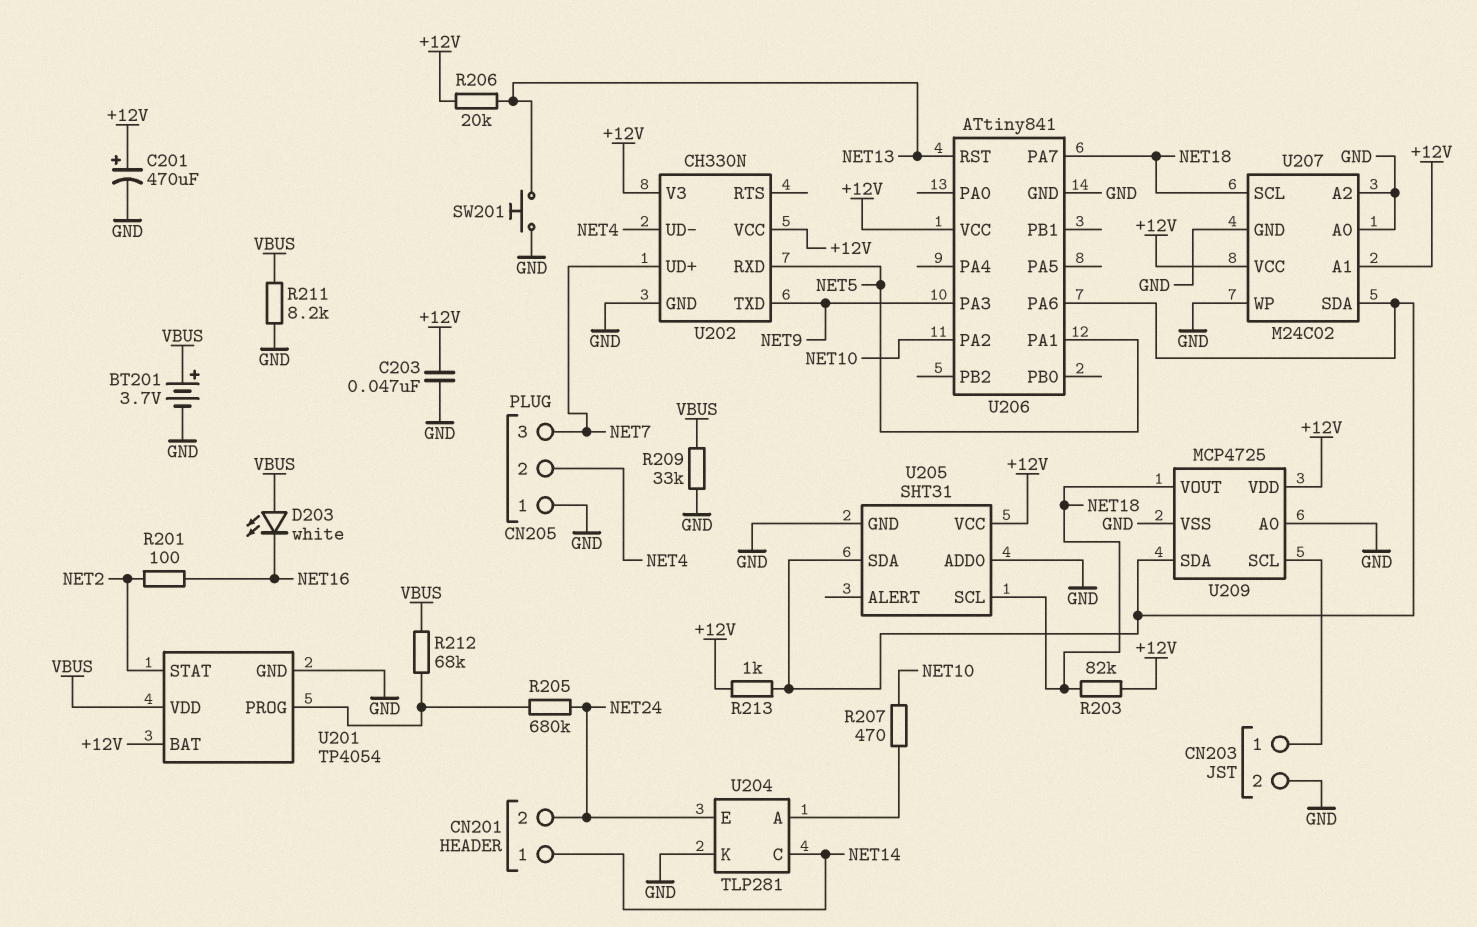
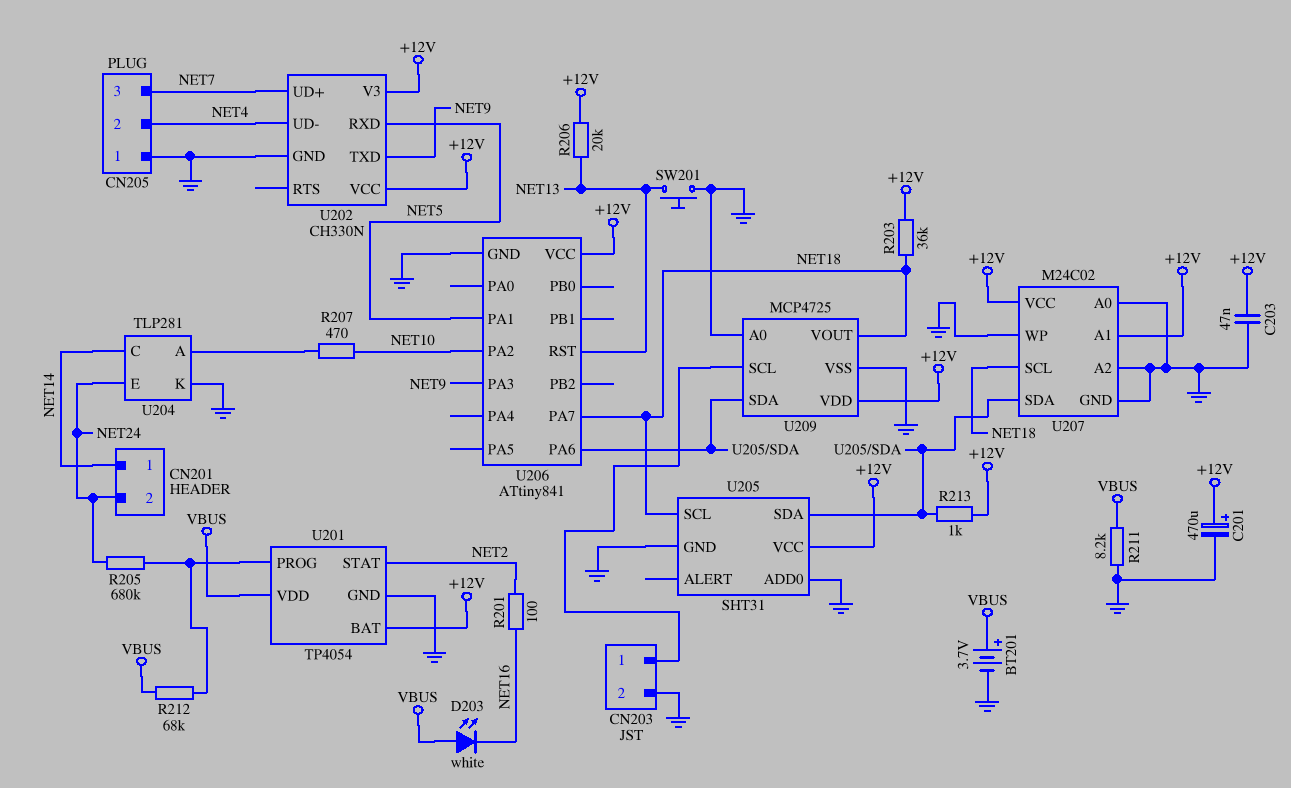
R203: 82k (+12V, NET18) -> 36k (+12V, NET18)
R209: 33k (GND, VBUS) -> none

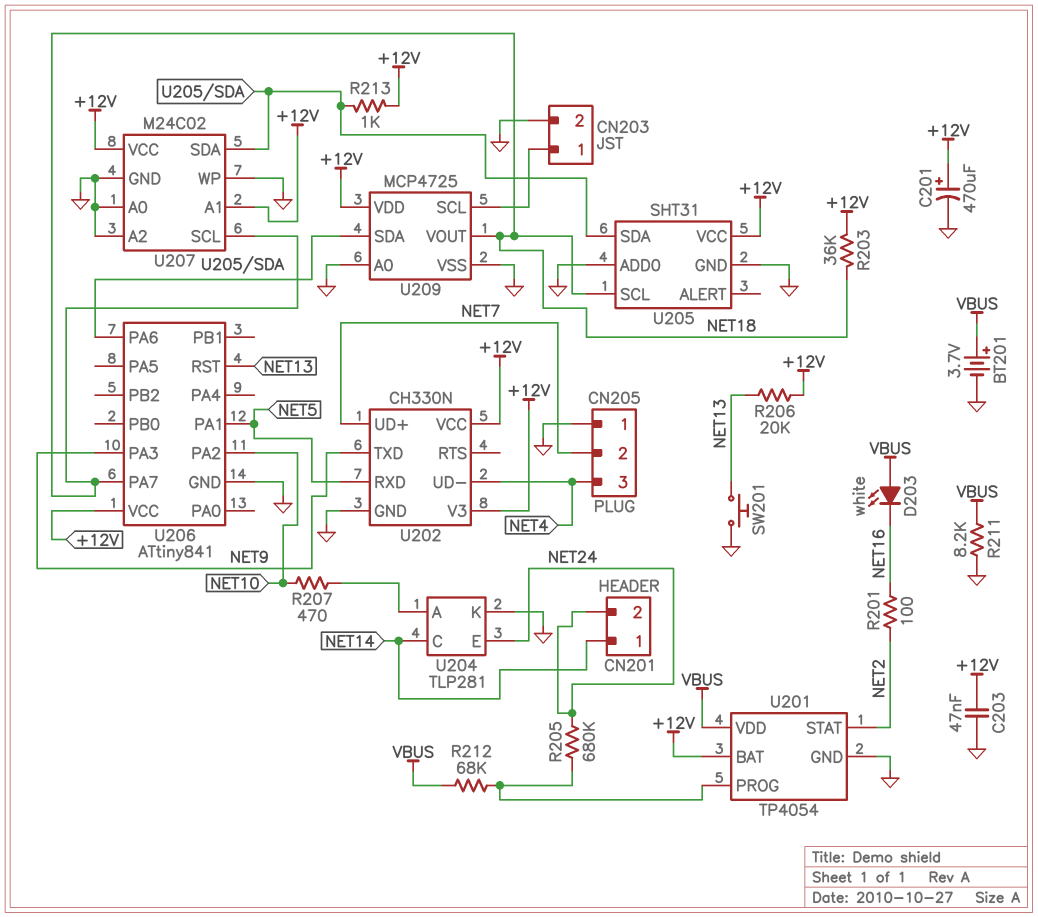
CN205 pin 2: NET4 -> NET7
CN205 pin 3: NET7 -> NET4

